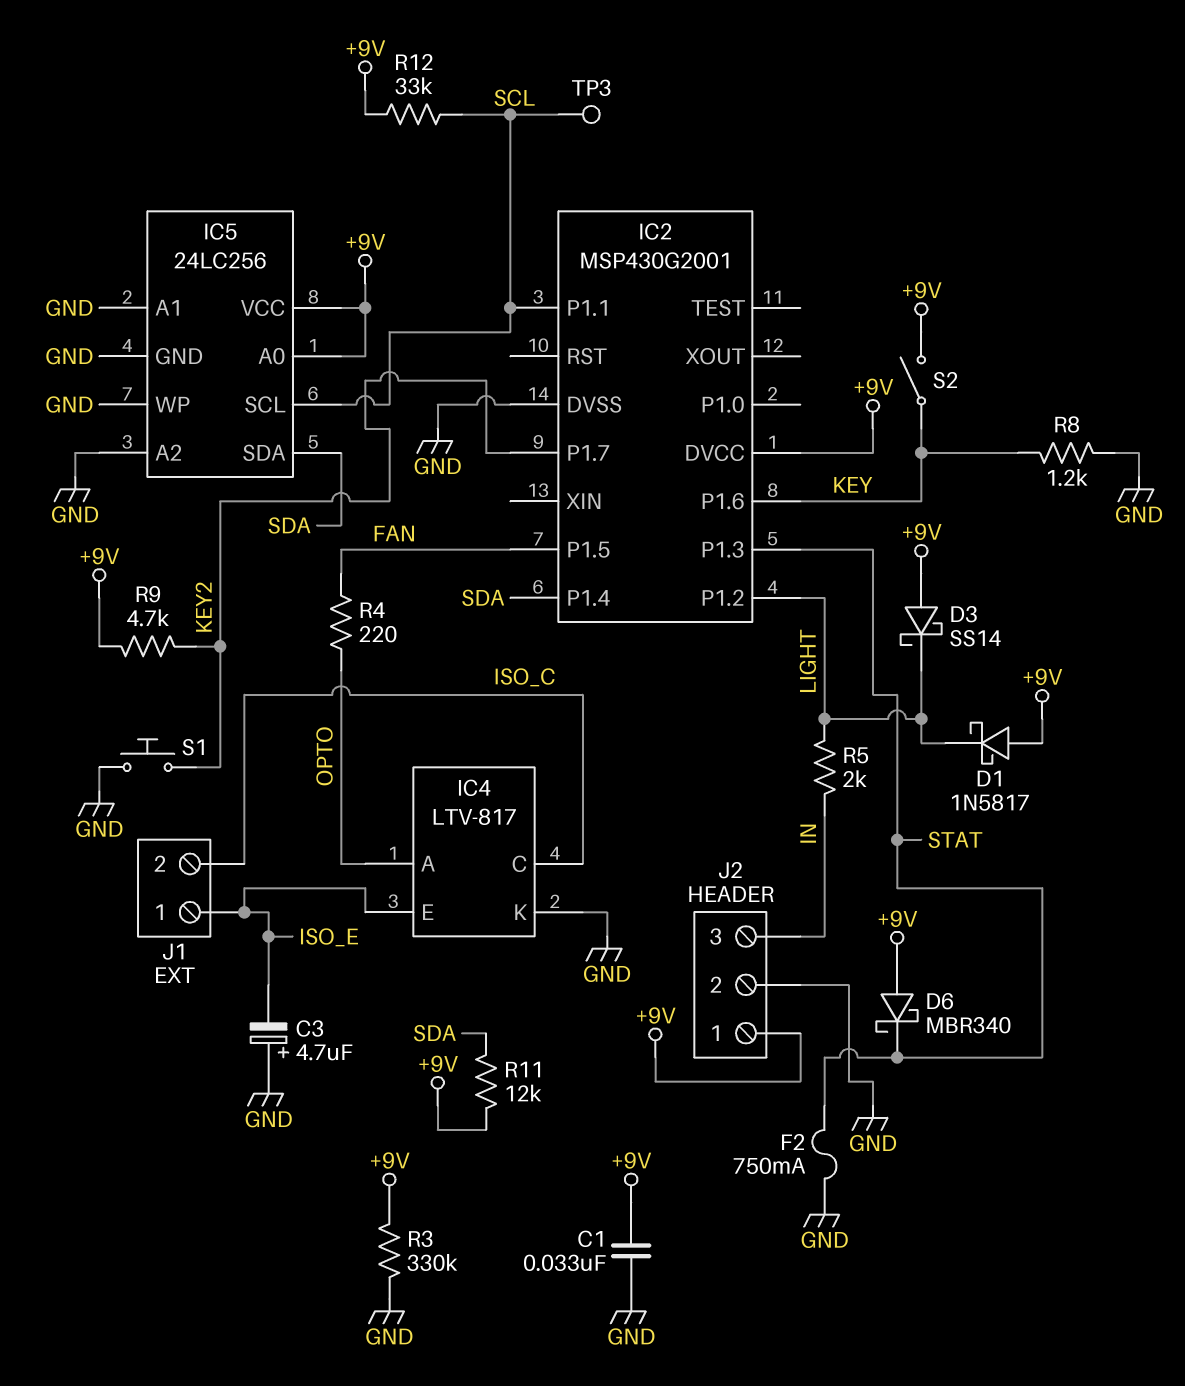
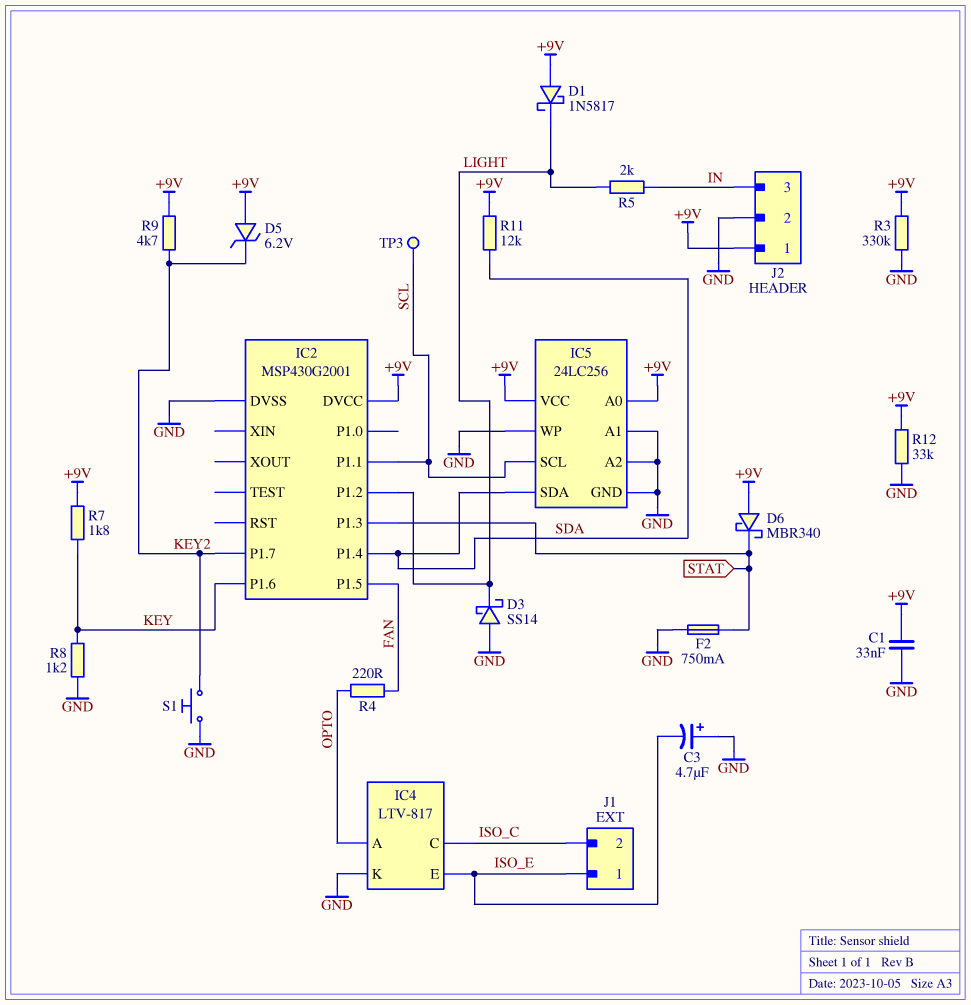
D3: schottky SS14 (A +9V, K LIGHT) -> schottky SS14 (A GND, K LIGHT)
D5: none -> zener 6.2V (A +9V, K KEY2)
R7: none -> 1.8k (+9V, KEY)
R12: 33k (+9V, SCL) -> 33k (+9V, GND)
S2: switch (+9V, KEY) -> none

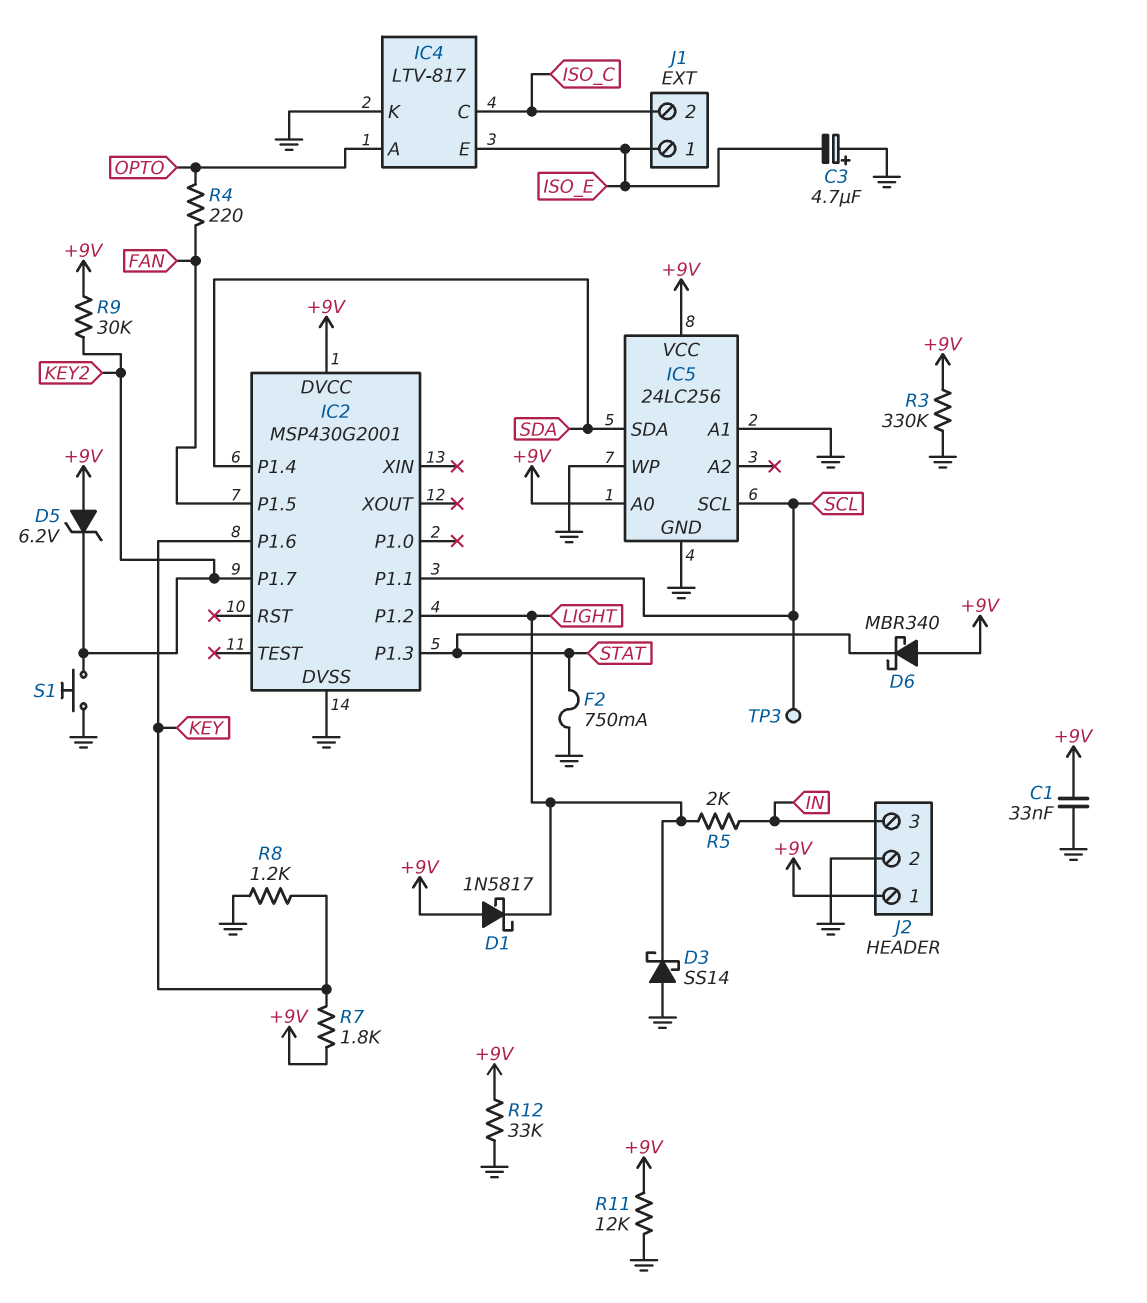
IC5 pin A2: GND -> none
R9: 4.7k (+9V, KEY2) -> 30k (+9V, KEY2)
R11: 12k (+9V, SDA) -> 12k (+9V, GND)

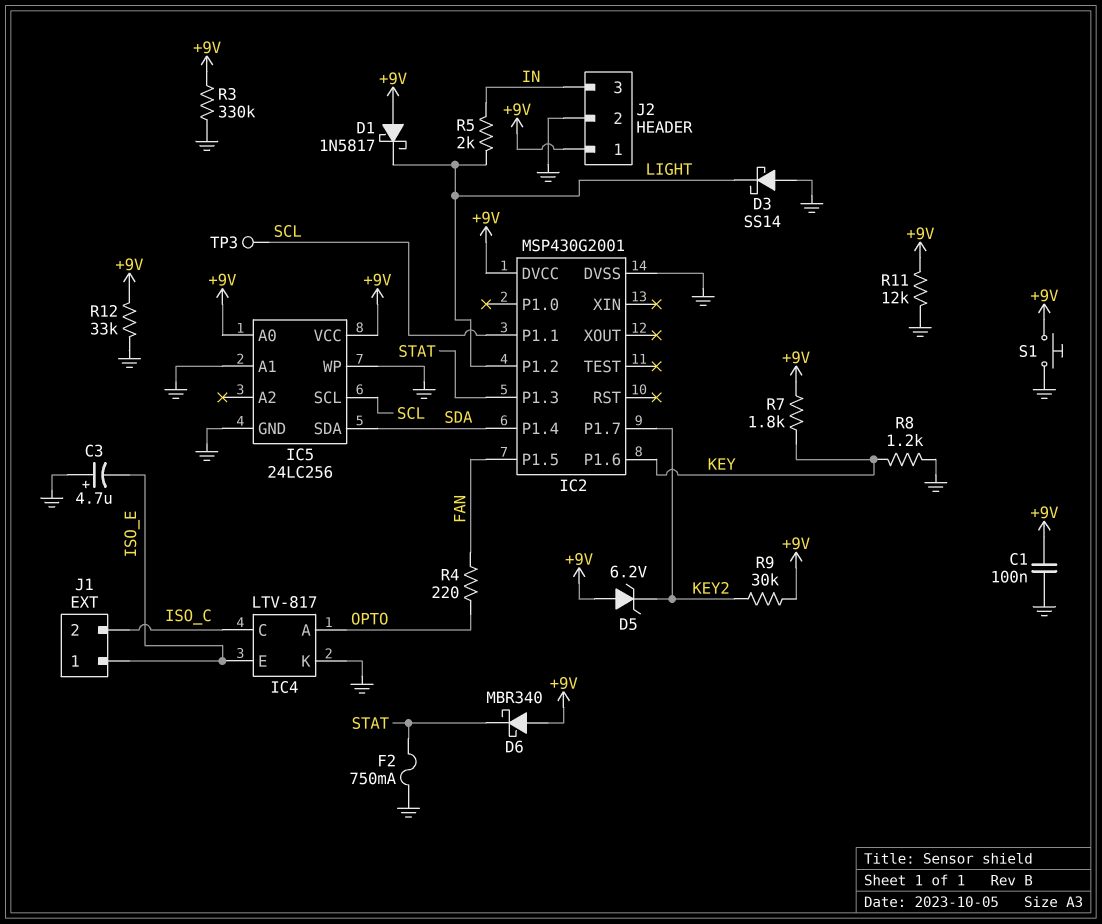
C1: 33nF (+9V, GND) -> 100nF (+9V, GND)
S1: button (GND, KEY2) -> button (+9V, GND)

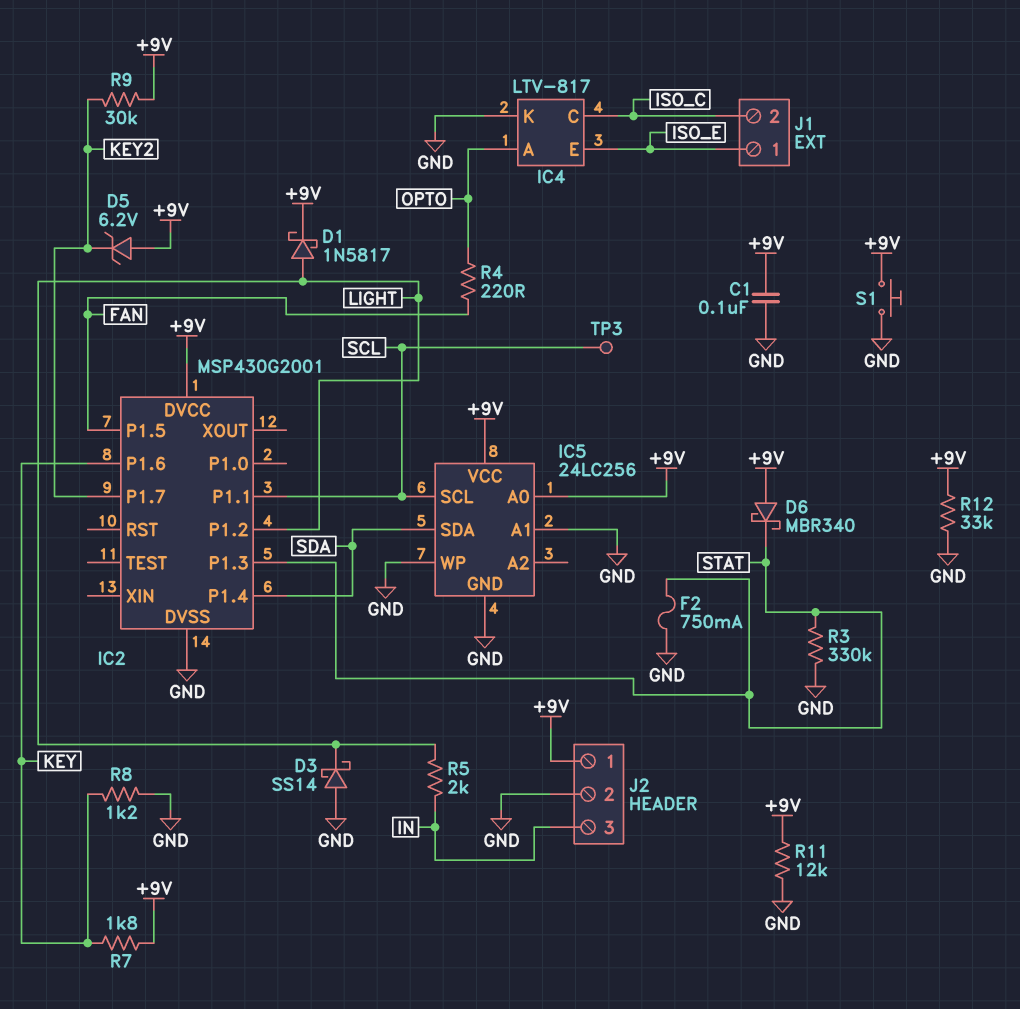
C3: 4.7uF (plus GND, minus ISO_E) -> none
D1: schottky 1N5817 (A +9V, K LIGHT) -> schottky 1N5817 (A LIGHT, K +9V)
R3: 330k (+9V, GND) -> 330k (GND, STAT)

